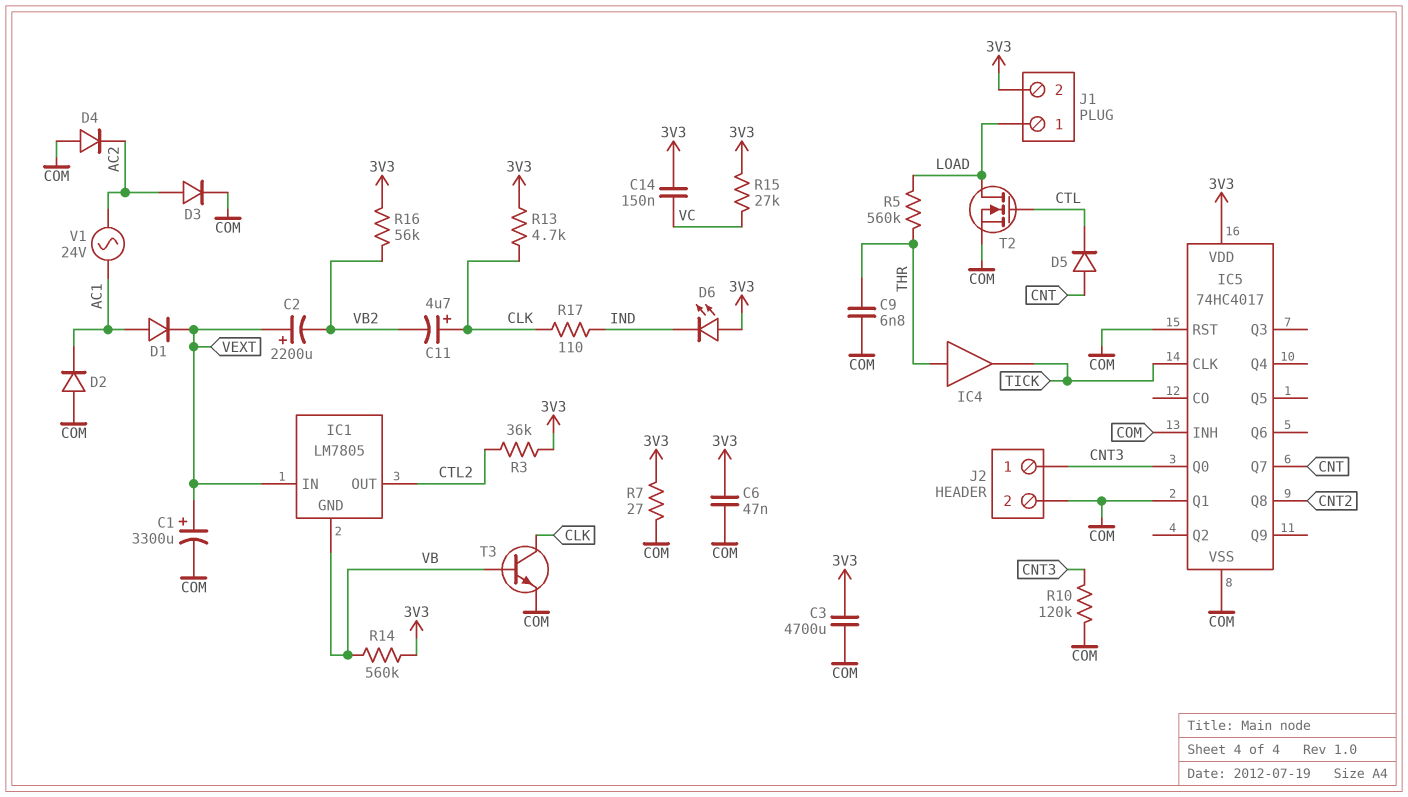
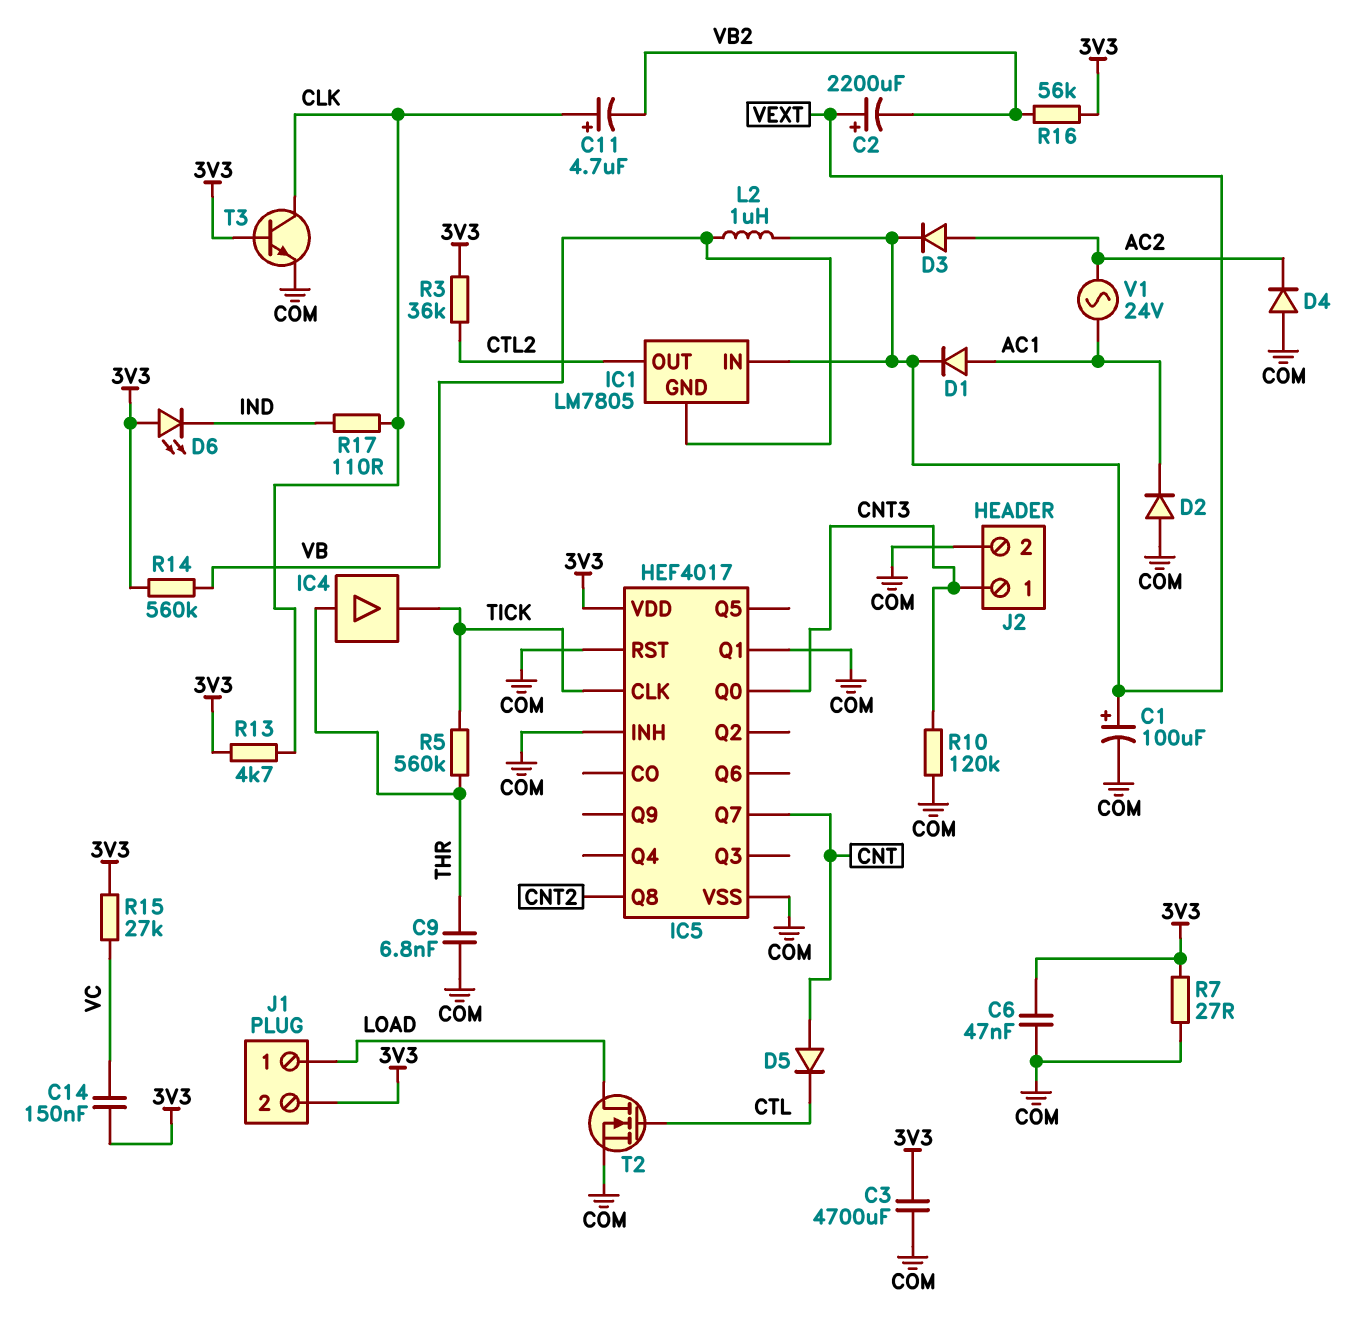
C1: 3300uF (plus VEXT, minus COM) -> 100uF (plus VEXT, minus COM)
D3: diode (A AC2, K COM) -> diode (A AC2, K VEXT)
IC5: 74HC4017 -> HEF4017
L2: none -> 1uH (VB, VEXT)
R5: 560k (LOAD, THR) -> 560k (THR, TICK)
T3: NPN (B VB, C CLK, E COM) -> NPN (B 3V3, C CLK, E COM)

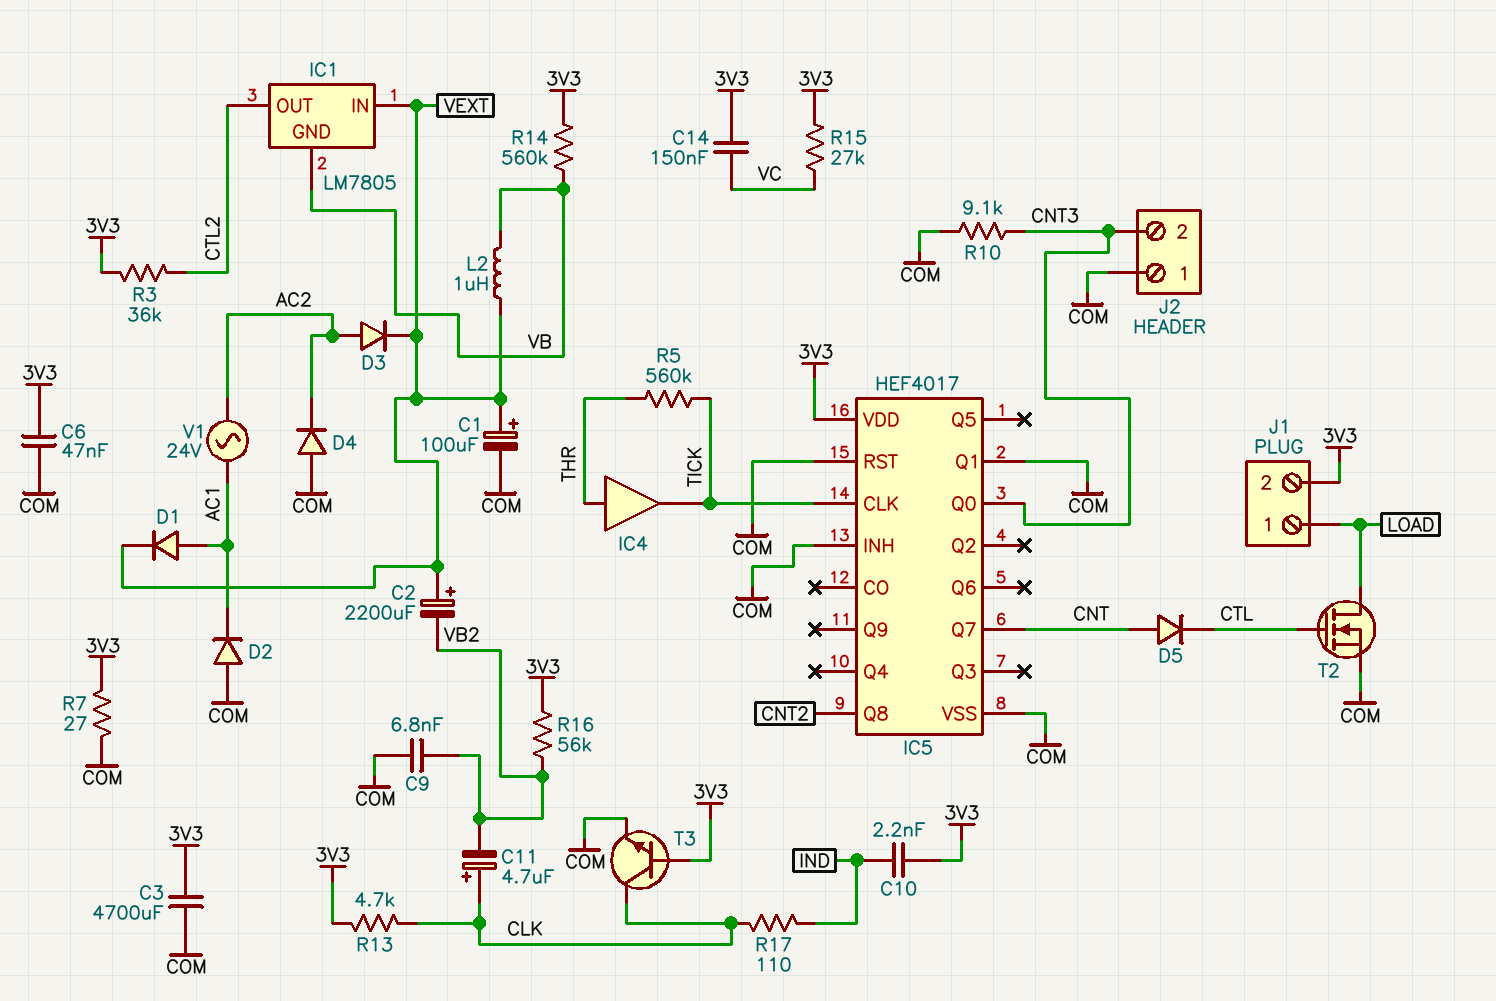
C9: 6.8nF (COM, THR) -> 6.8nF (COM, VB2)
C10: none -> 2.2nF (3V3, IND)
D6: LED (A 3V3, K IND) -> none
J2 pin 1: CNT3 -> COM
J2 pin 2: COM -> CNT3
R10: 120k (CNT3, COM) -> 9.1k (CNT3, COM)

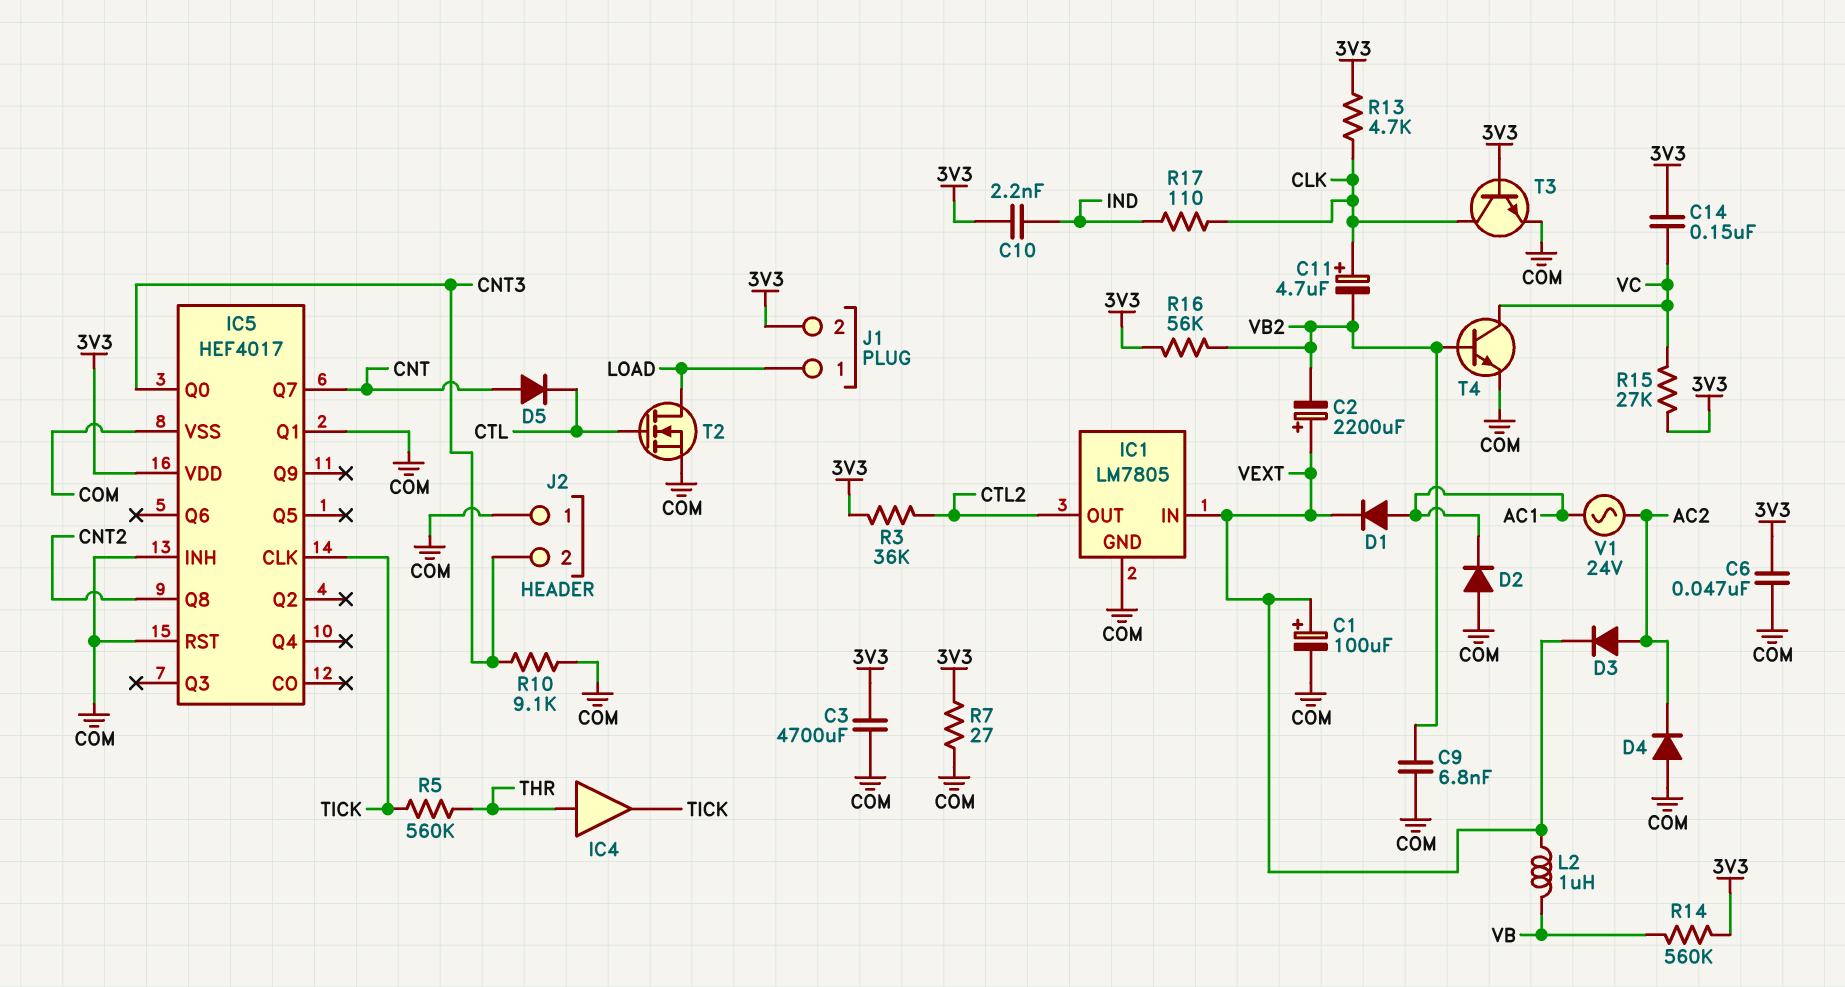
IC1 pin GND: VB -> COM
T4: none -> NPN (B VB2, C VC, E COM)

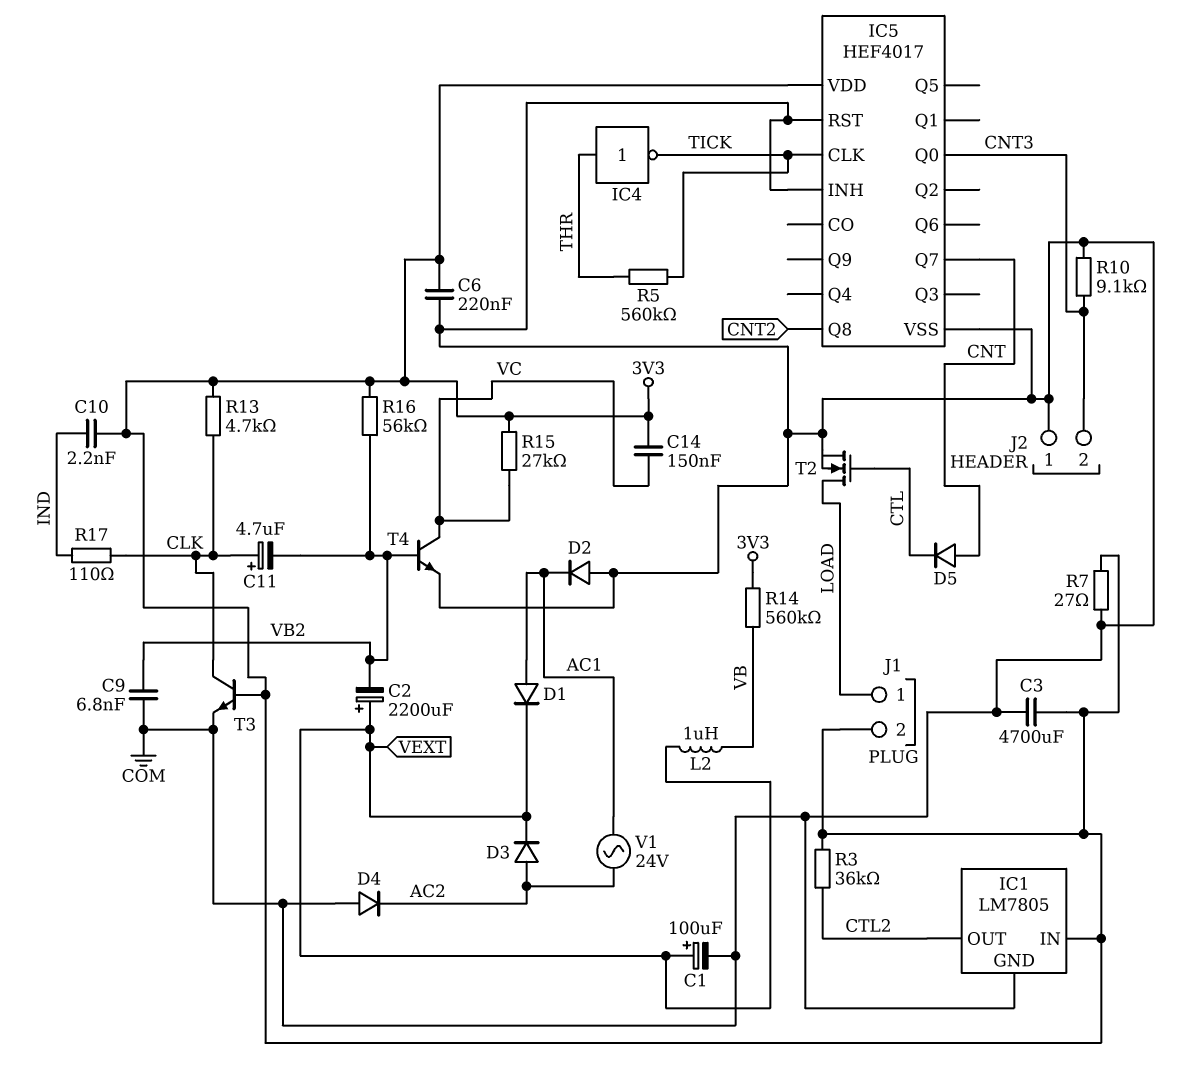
C6: 47nF (3V3, COM) -> 220nF (3V3, COM)
IC1 pin IN: VEXT -> 3V3
IC4: buffer (in THR, out TICK) -> NOT (in THR, out TICK)
IC5 pin Q1: COM -> none

